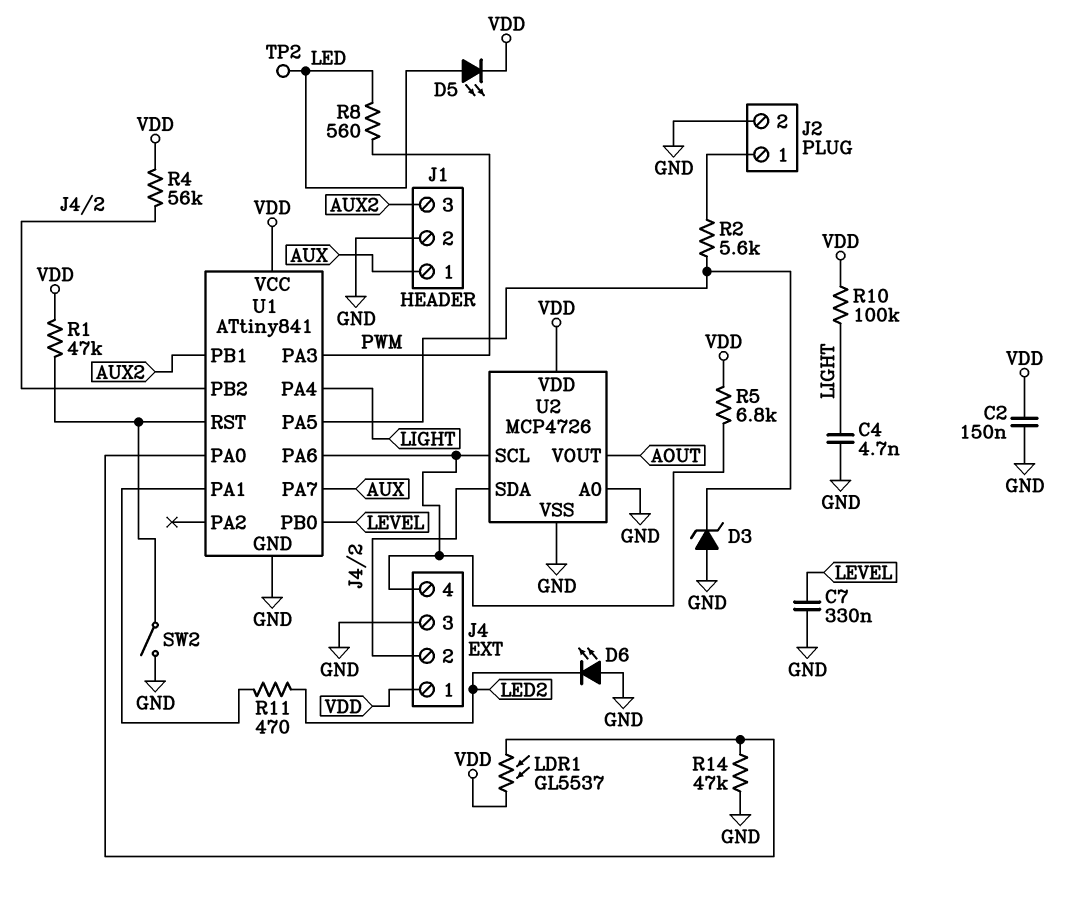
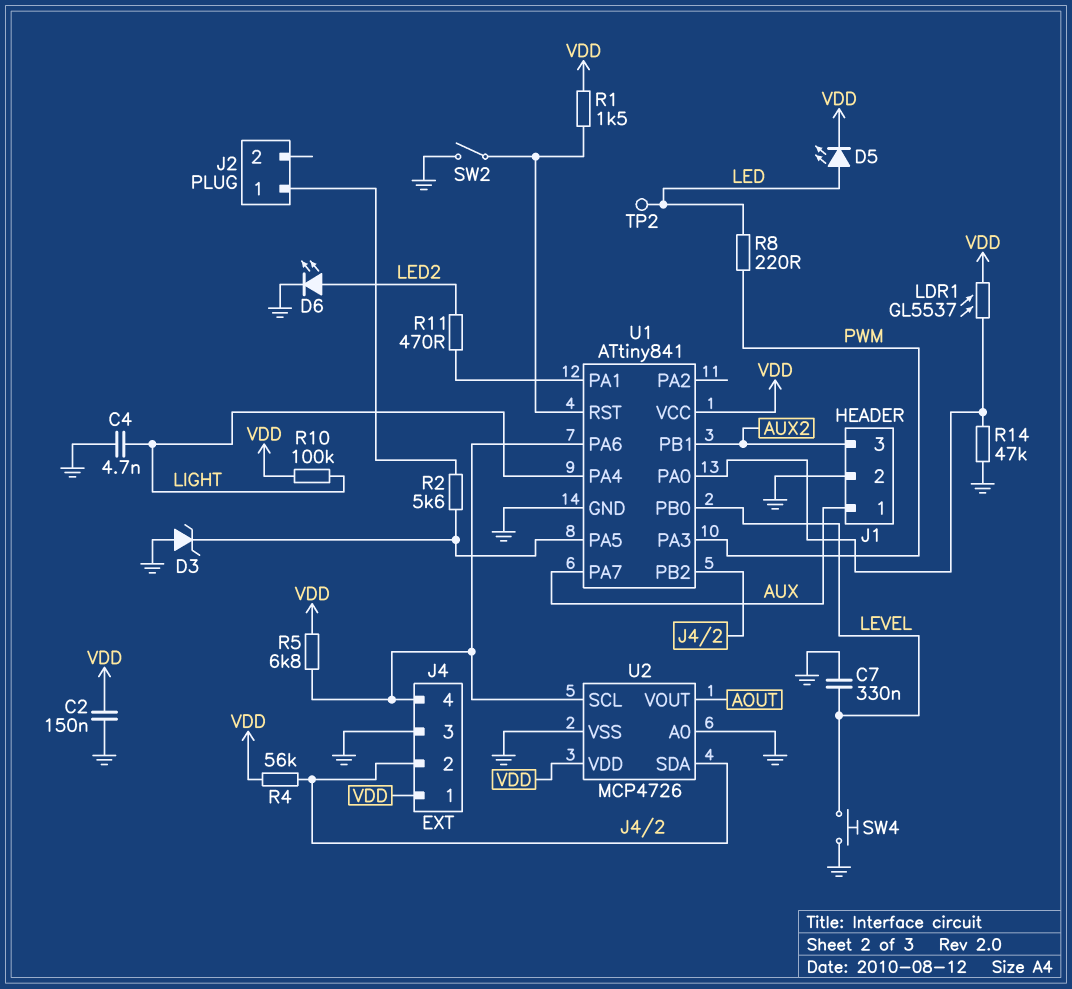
D6: LED (A GND, K LED2) -> LED (A LED2, K GND)
J2 pin 2: GND -> none
R1: 47k (U1/RST, VDD) -> 1.5k (U1/RST, VDD)
R8: 560 (LED, PWM) -> 220 (LED, PWM)
SW4: none -> button (GND, LEVEL)

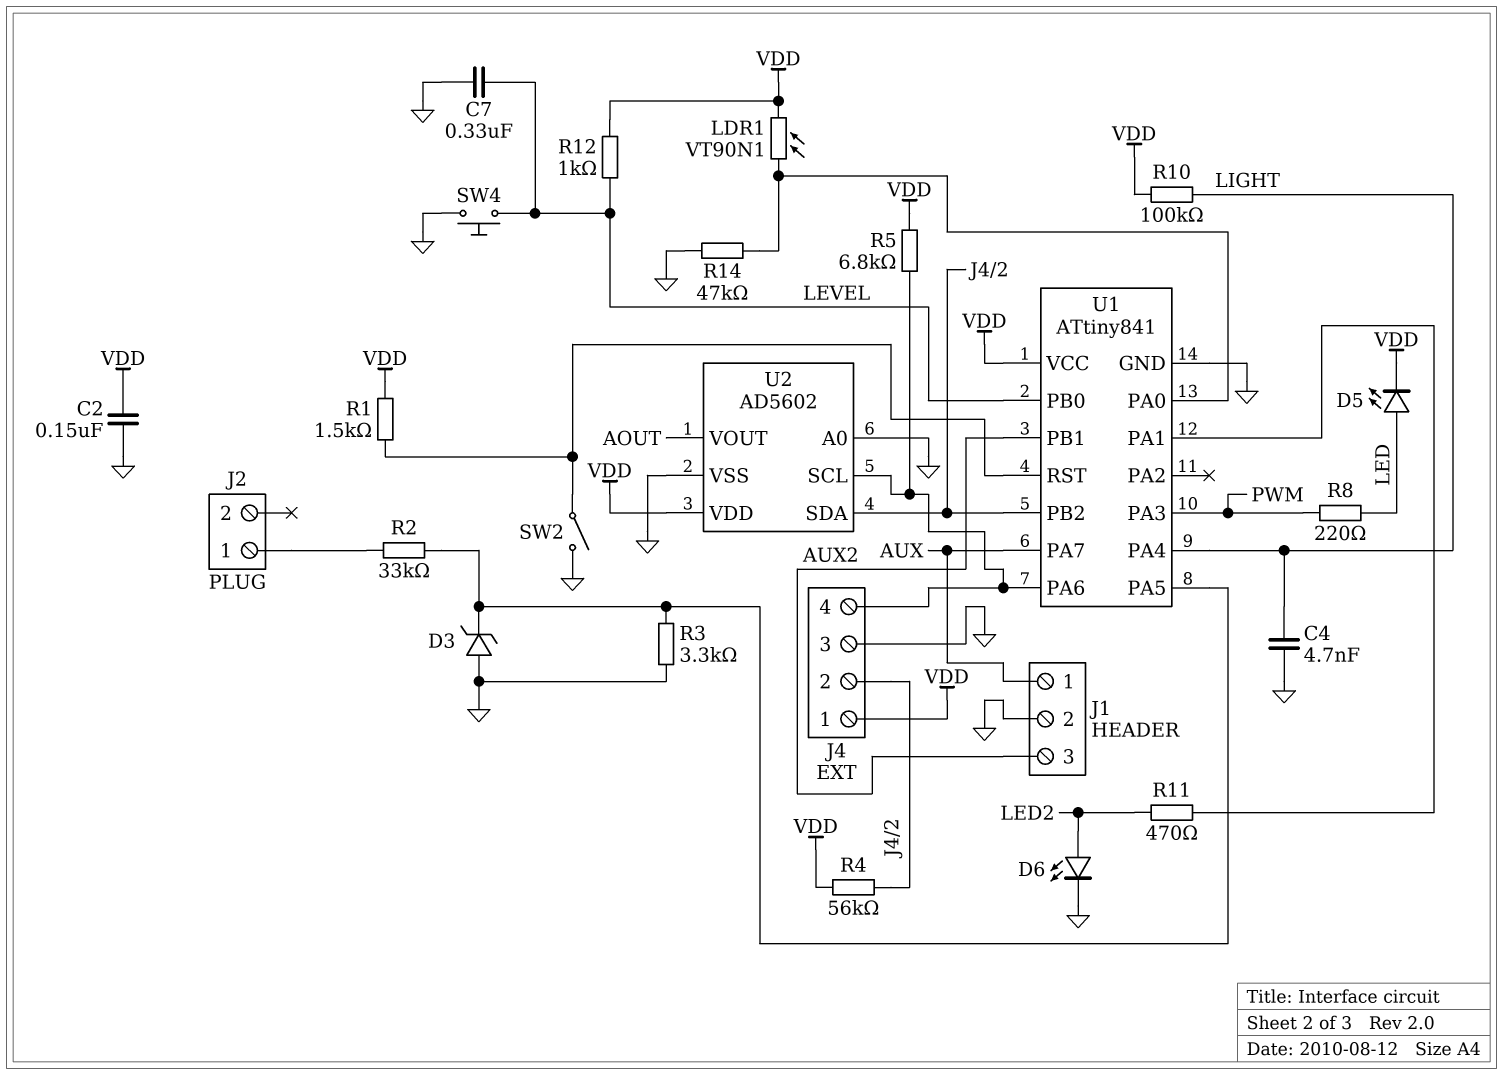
LDR1: GL5537 (U1/PA0, VDD) -> VT90N1 (U1/PA0, VDD)
R2: 5.6k (J2/1, U1/PA5) -> 33k (J2/1, U1/PA5)
R3: none -> 3.3k (GND, U1/PA5)
R12: none -> 1k (LEVEL, VDD)
TP2: test point (LED) -> none
U2: MCP4726 -> AD5602

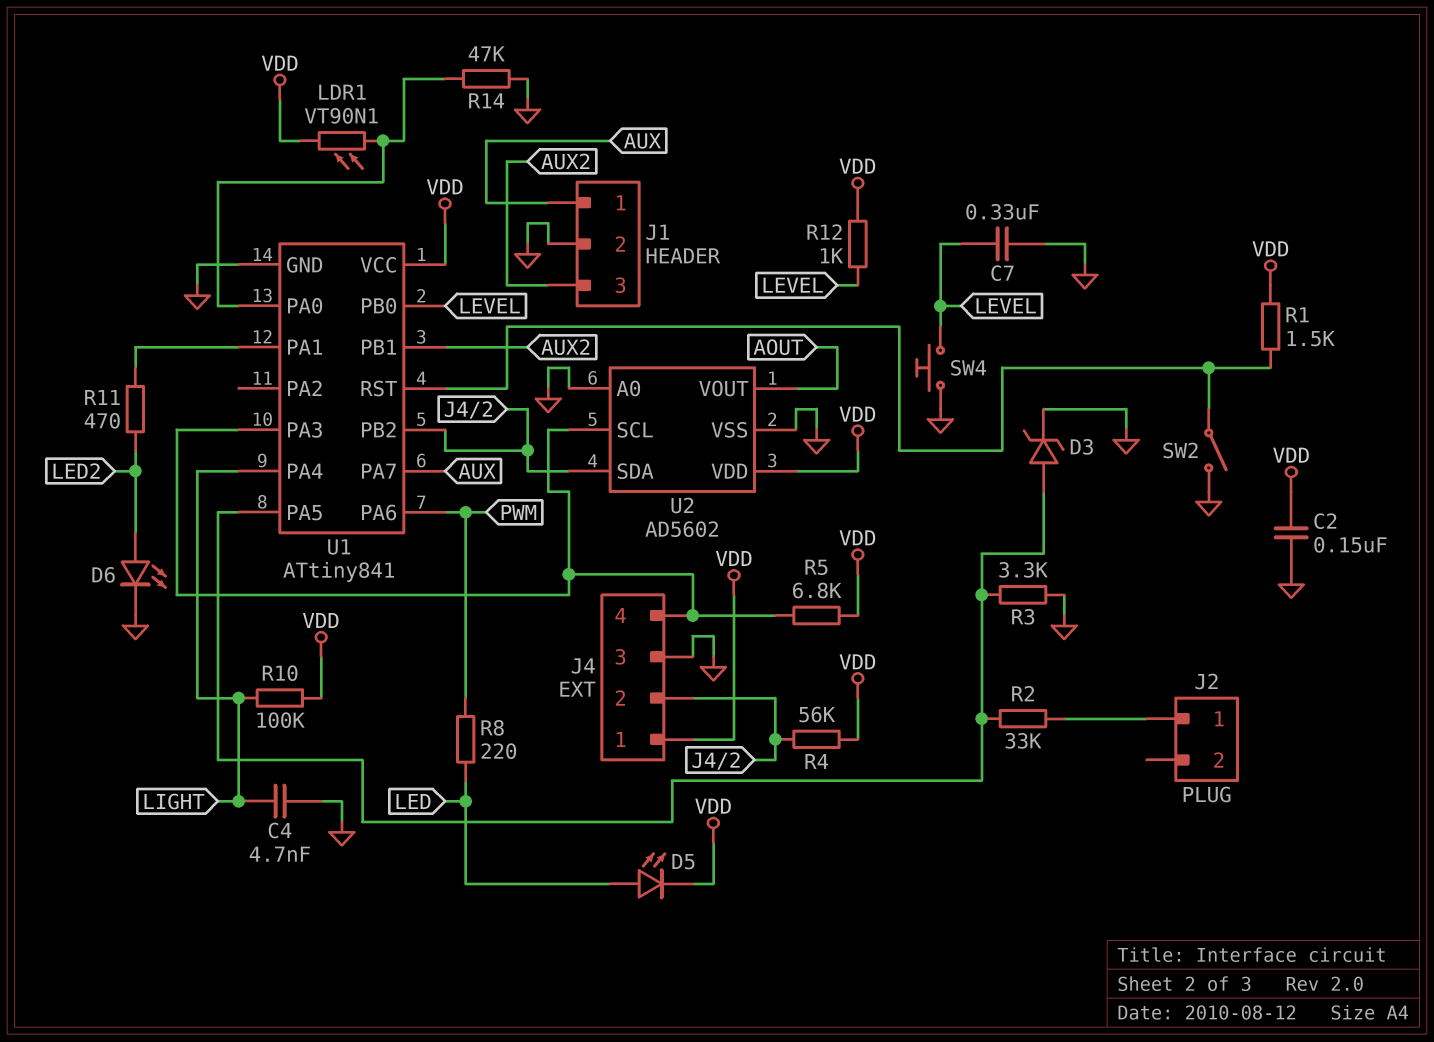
D3: zener (A GND, K U1/PA5) -> zener (A U1/PA5, K GND)
U1 pin PA3: PWM -> J4/4
U1 pin PA6: J4/4 -> PWM

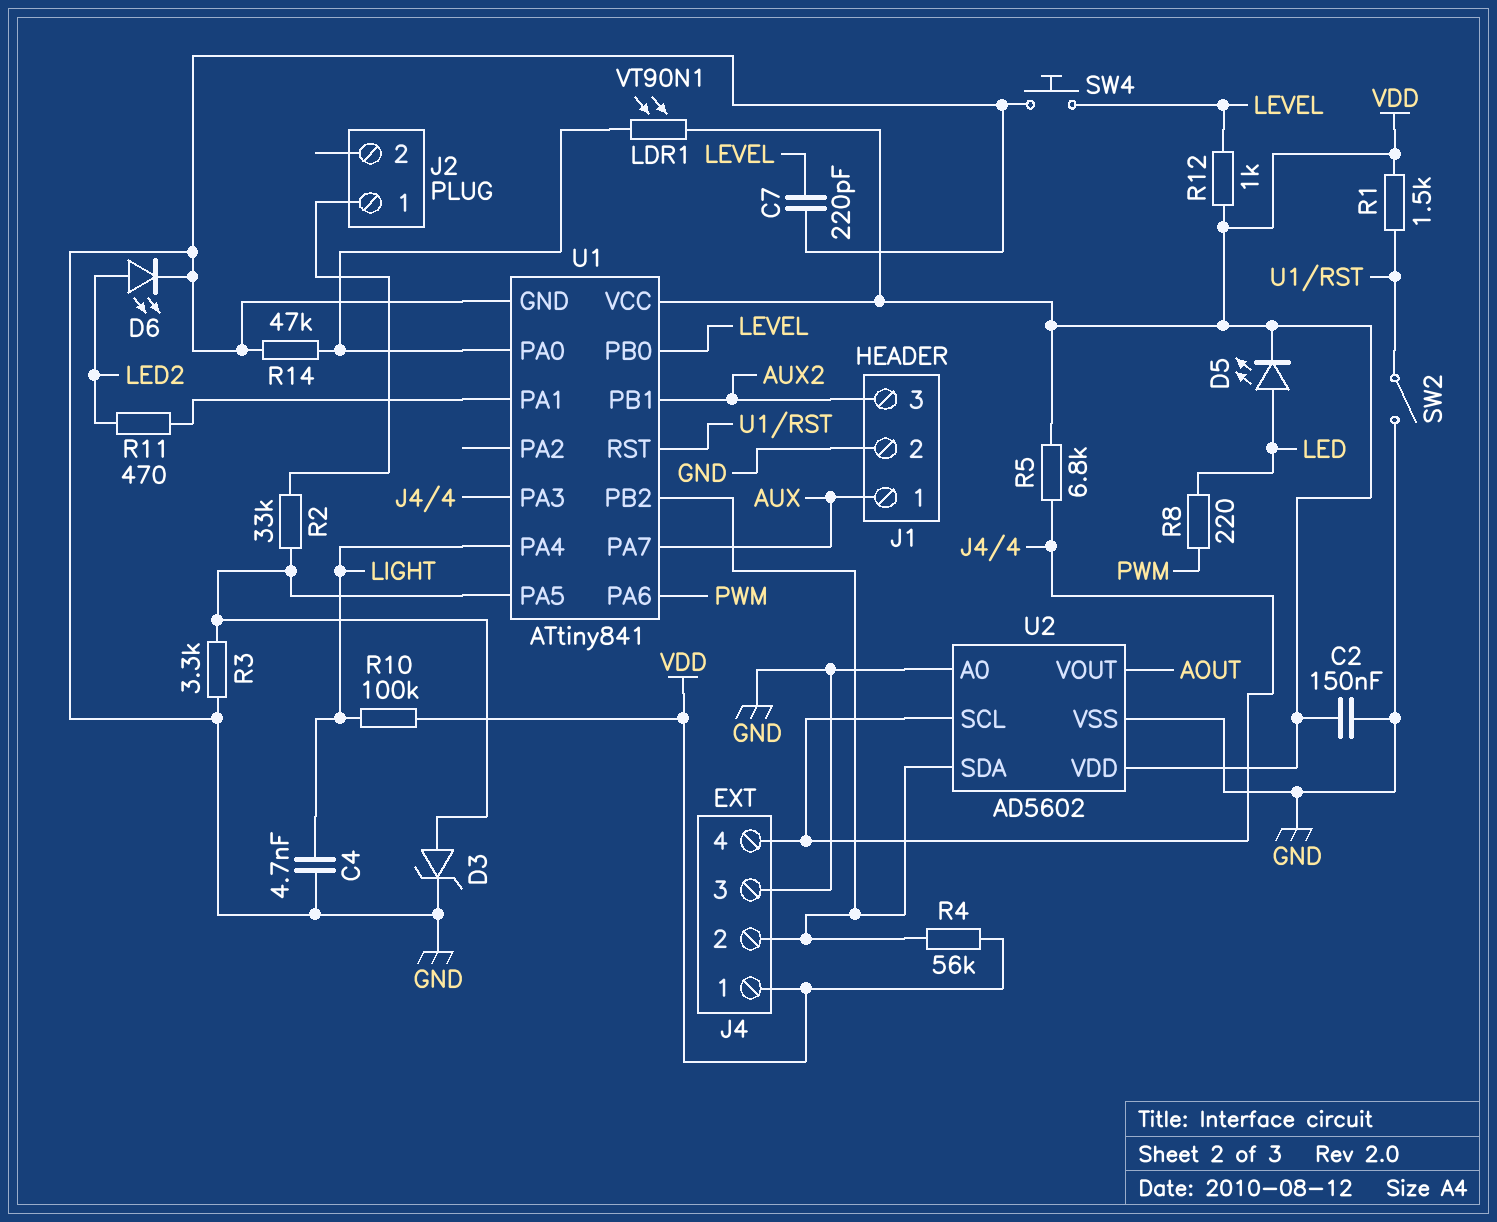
C7: 330nF (GND, LEVEL) -> 220pF (GND, LEVEL)

